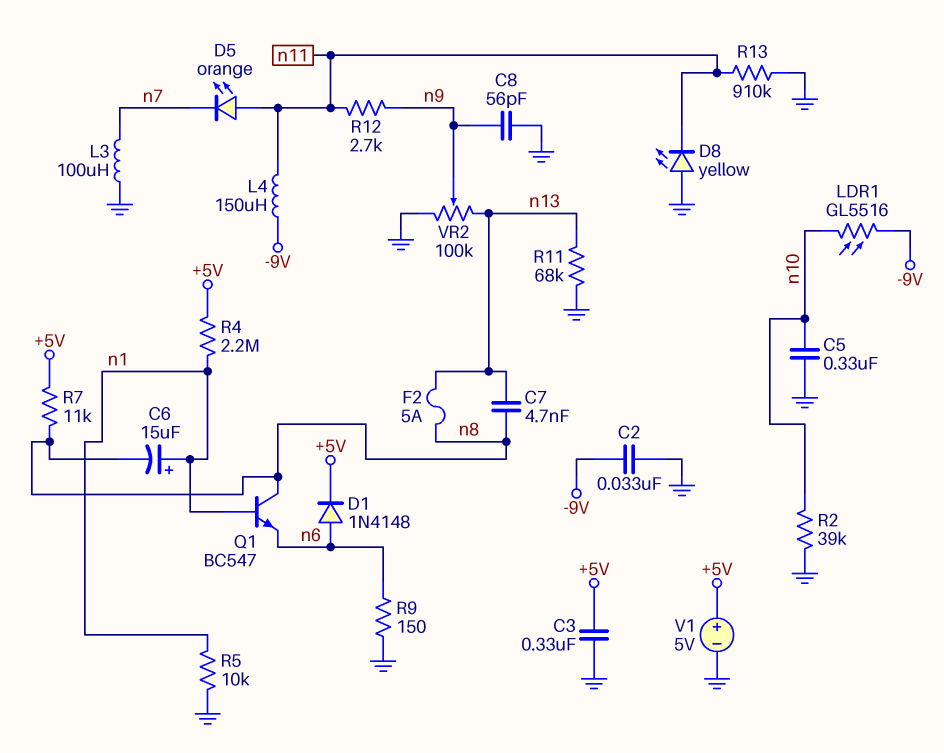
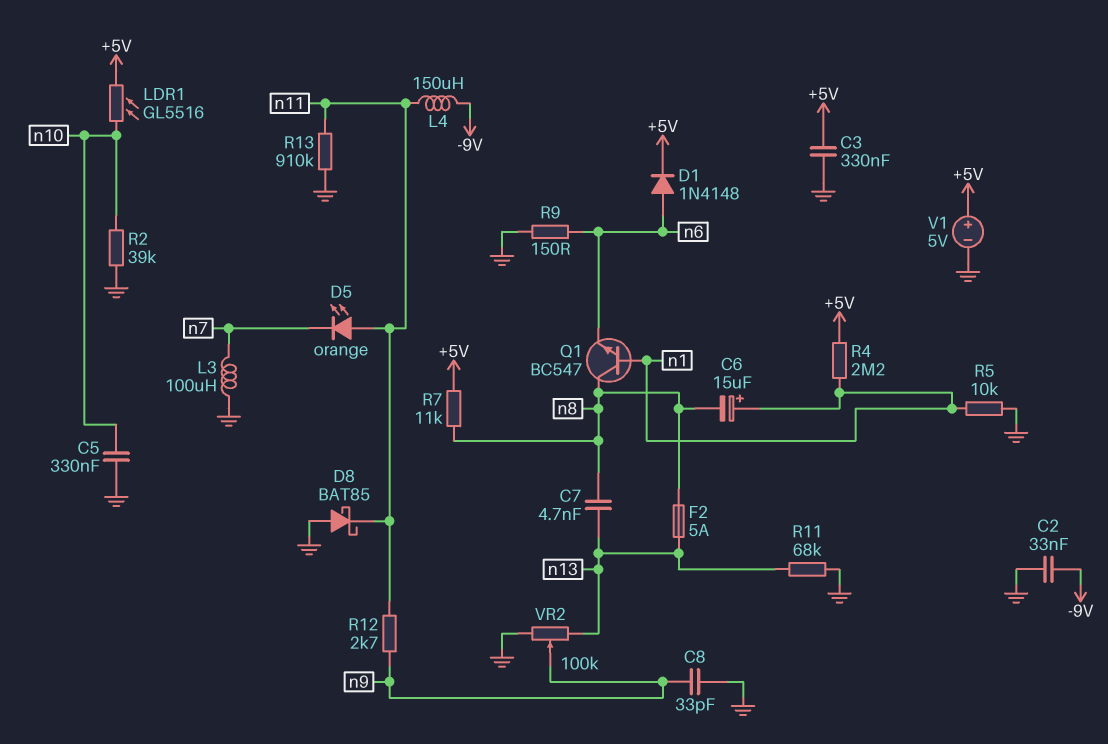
C8: 56pF (GND, n9) -> 33pF (GND, n9)
D8: LED yellow (A GND, K n11) -> schottky BAT85 (A GND, K n11)
LDR1: GL5516 (-9V, n10) -> GL5516 (+5V, n10)

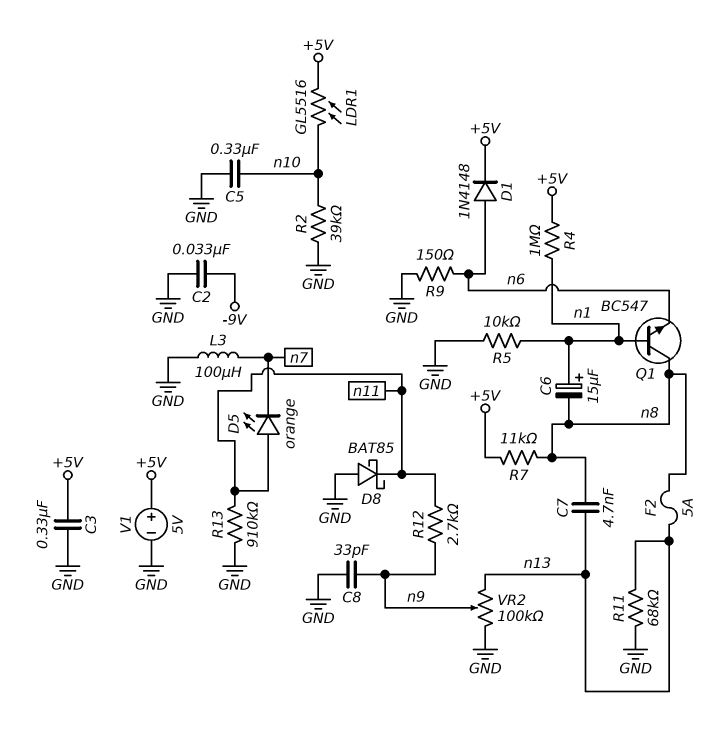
L4: 150uH (-9V, n11) -> none
R4: 2.2M (+5V, n1) -> 1M (+5V, n1)

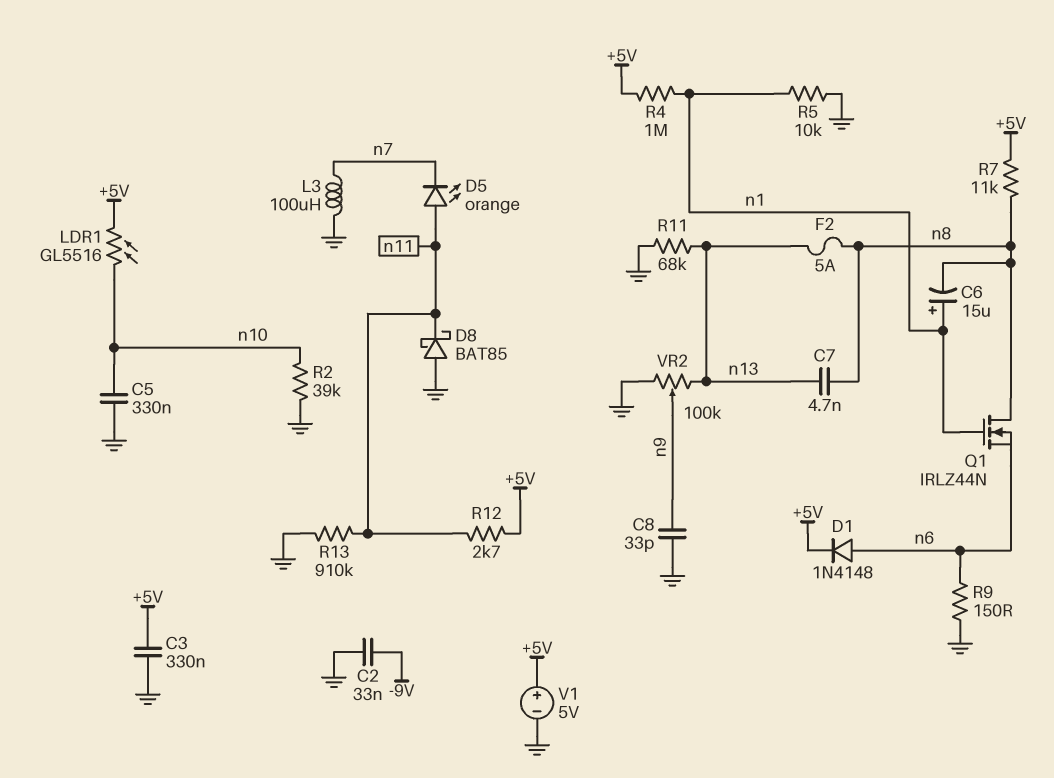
Q1: NPN BC547 (B n1, C n8, E n6) -> NMOS IRLZ44N (G n1, D n8, S n6)
R12: 2.7k (n9, n11) -> 2.7k (+5V, n11)

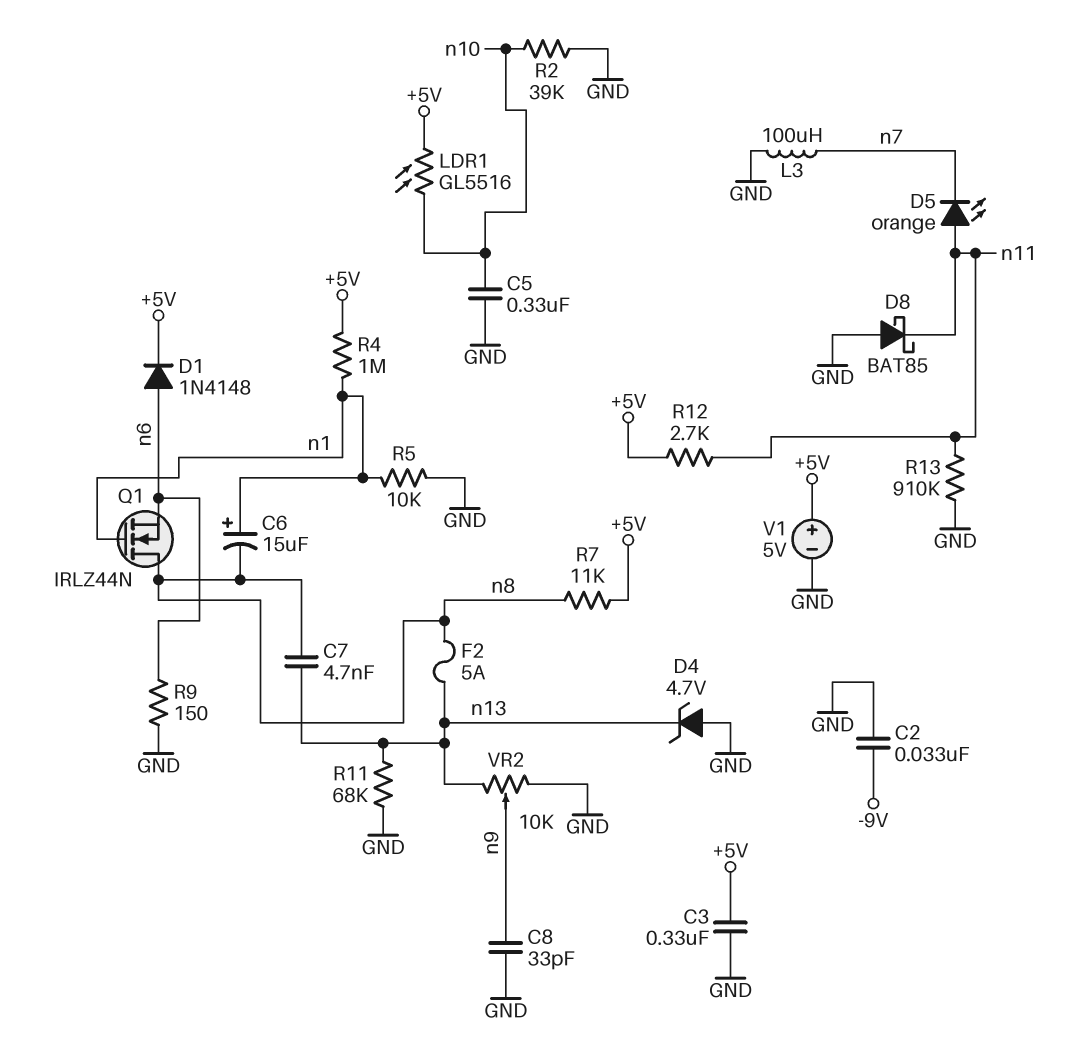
D4: none -> zener 4.7V (A GND, K n13)
VR2: 100k (GND, n13, wiper n9) -> 10k (GND, n13, wiper n9)

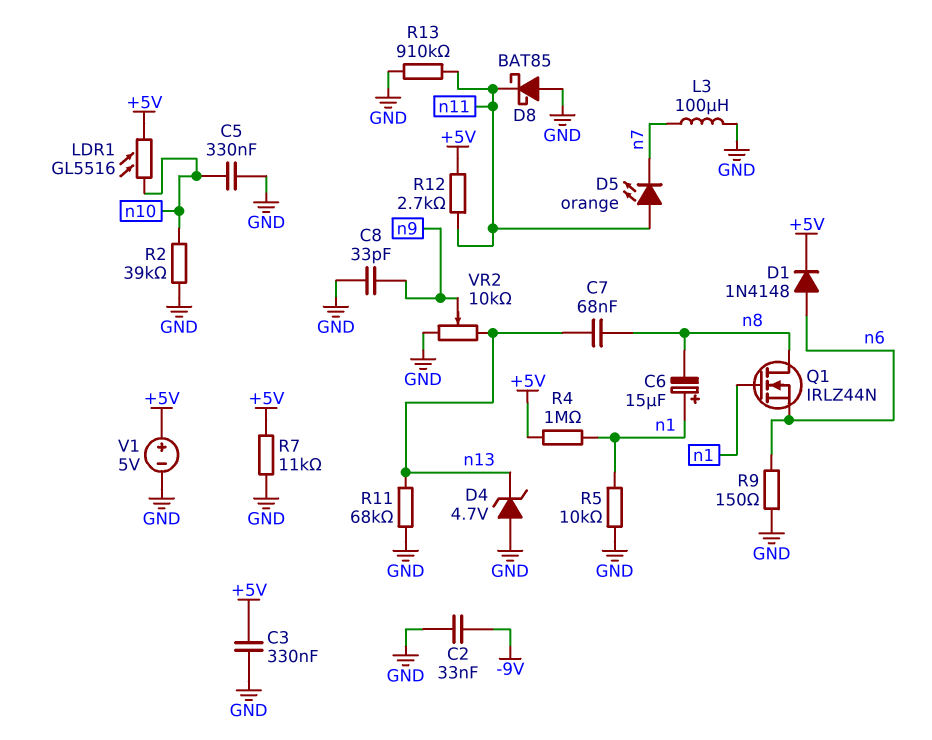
C7: 4.7nF (n8, n13) -> 68nF (n8, n13)
F2: 5A (n8, n13) -> none
R7: 11k (+5V, n8) -> 11k (+5V, GND)

